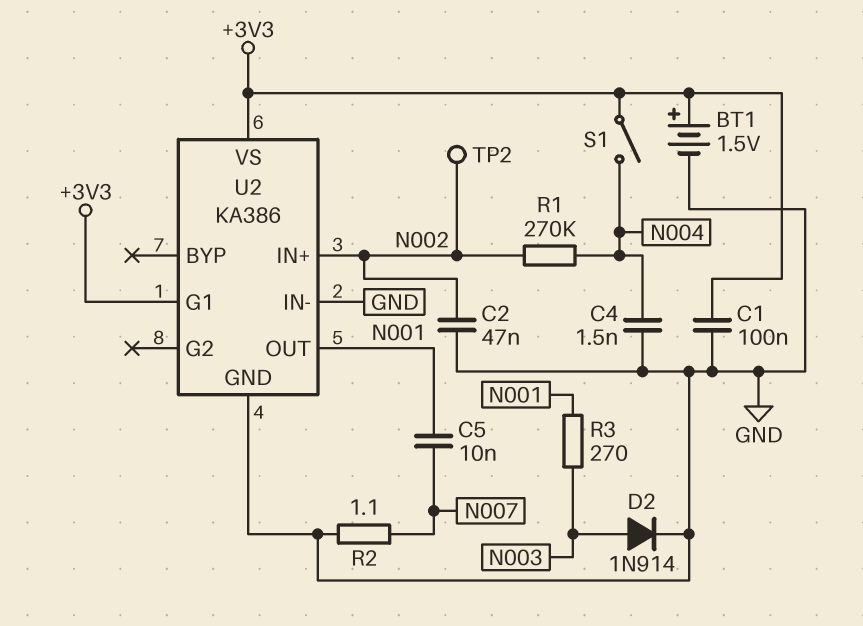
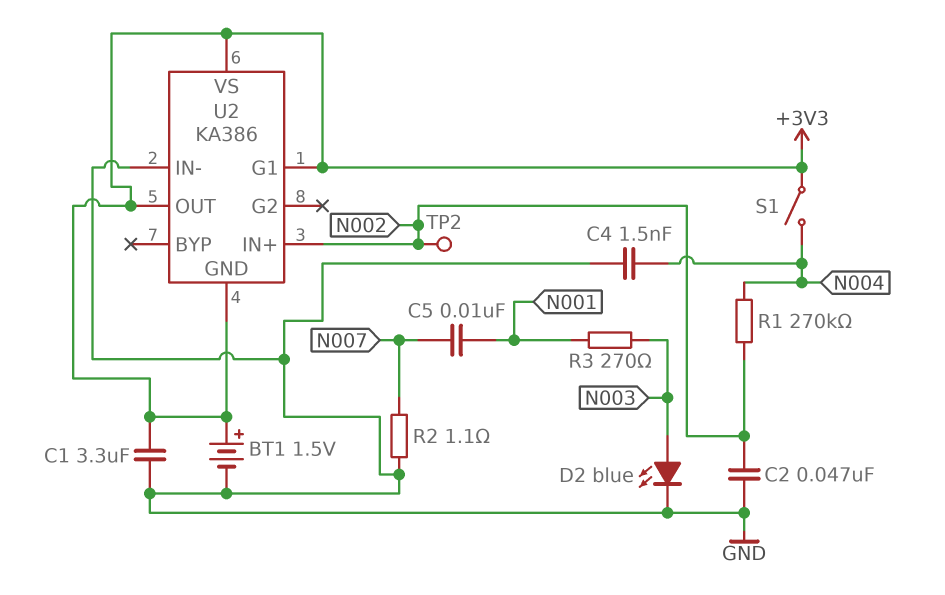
C1: 100nF (+3V3, GND) -> 3.3uF (+3V3, GND)
D2: diode 1N914 (A N003, K GND) -> LED blue (A N003, K GND)
U2 pin GND: GND -> +3V3
U2 pin OUT: N001 -> +3V3

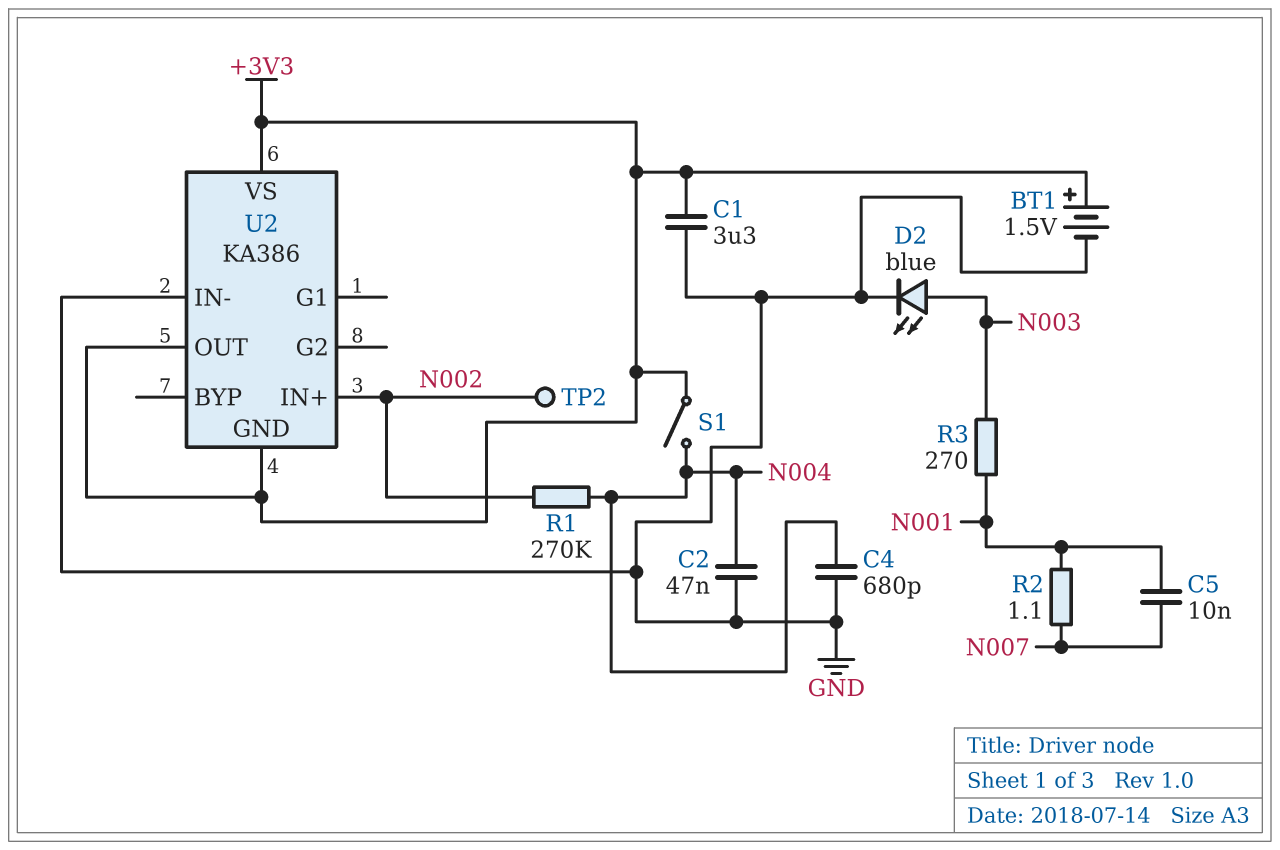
C2: 47nF (GND, N002) -> 47nF (GND, N004)
C4: 1.5nF (GND, N004) -> 680pF (GND, N004)
R2: 1.1 (GND, N007) -> 1.1 (N001, N007)
U2 pin G1: +3V3 -> none

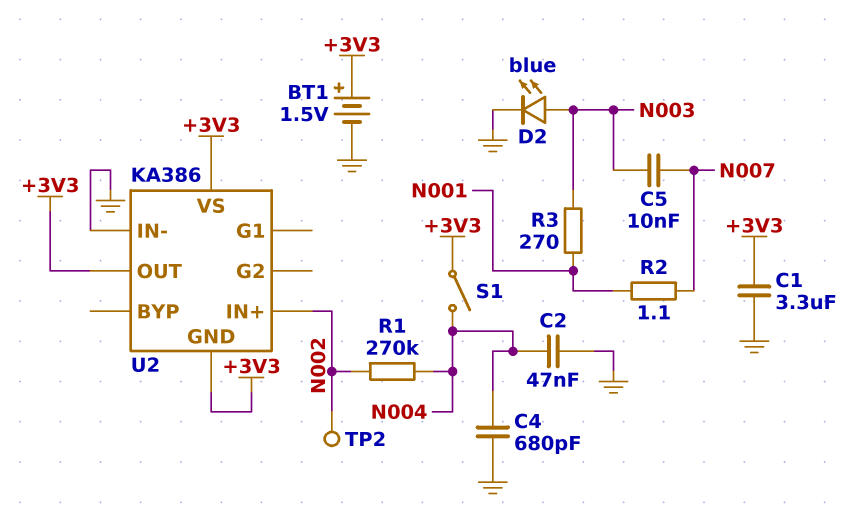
C5: 10nF (N001, N007) -> 10nF (N003, N007)

